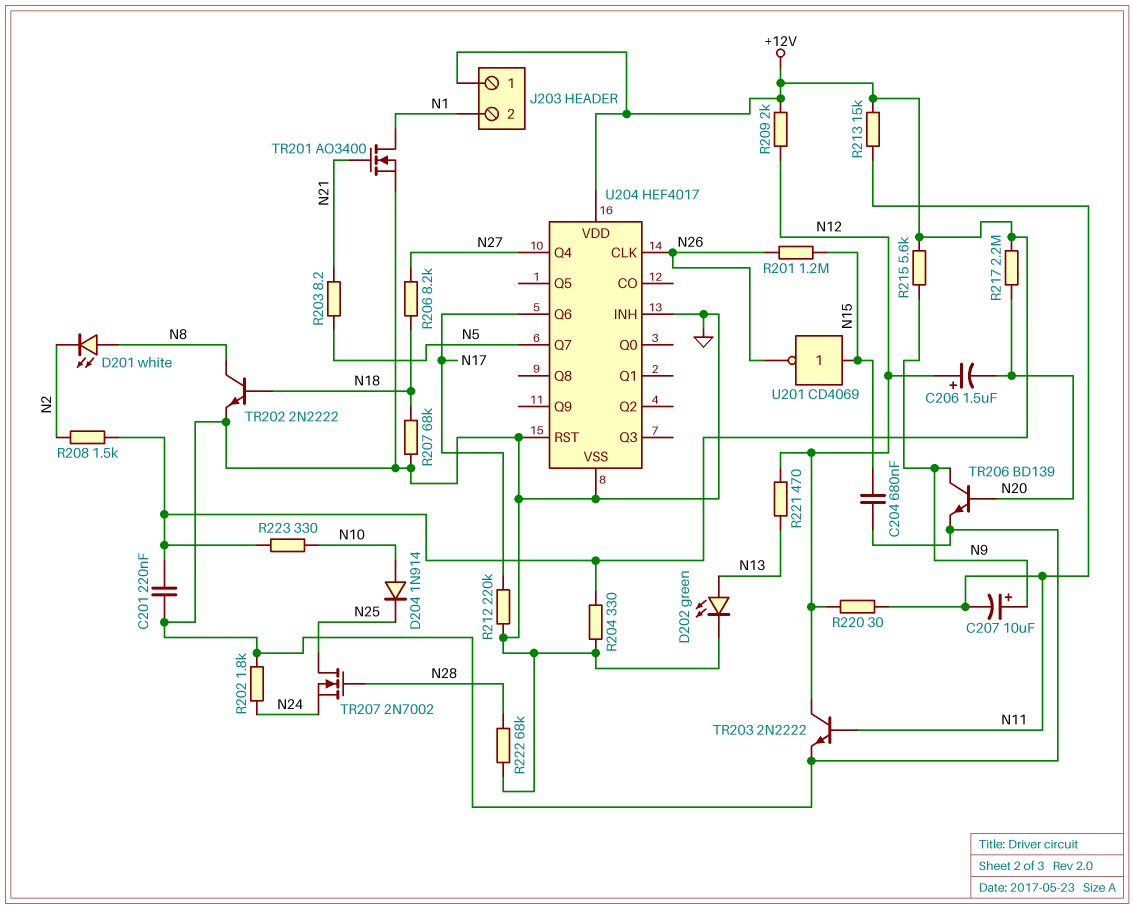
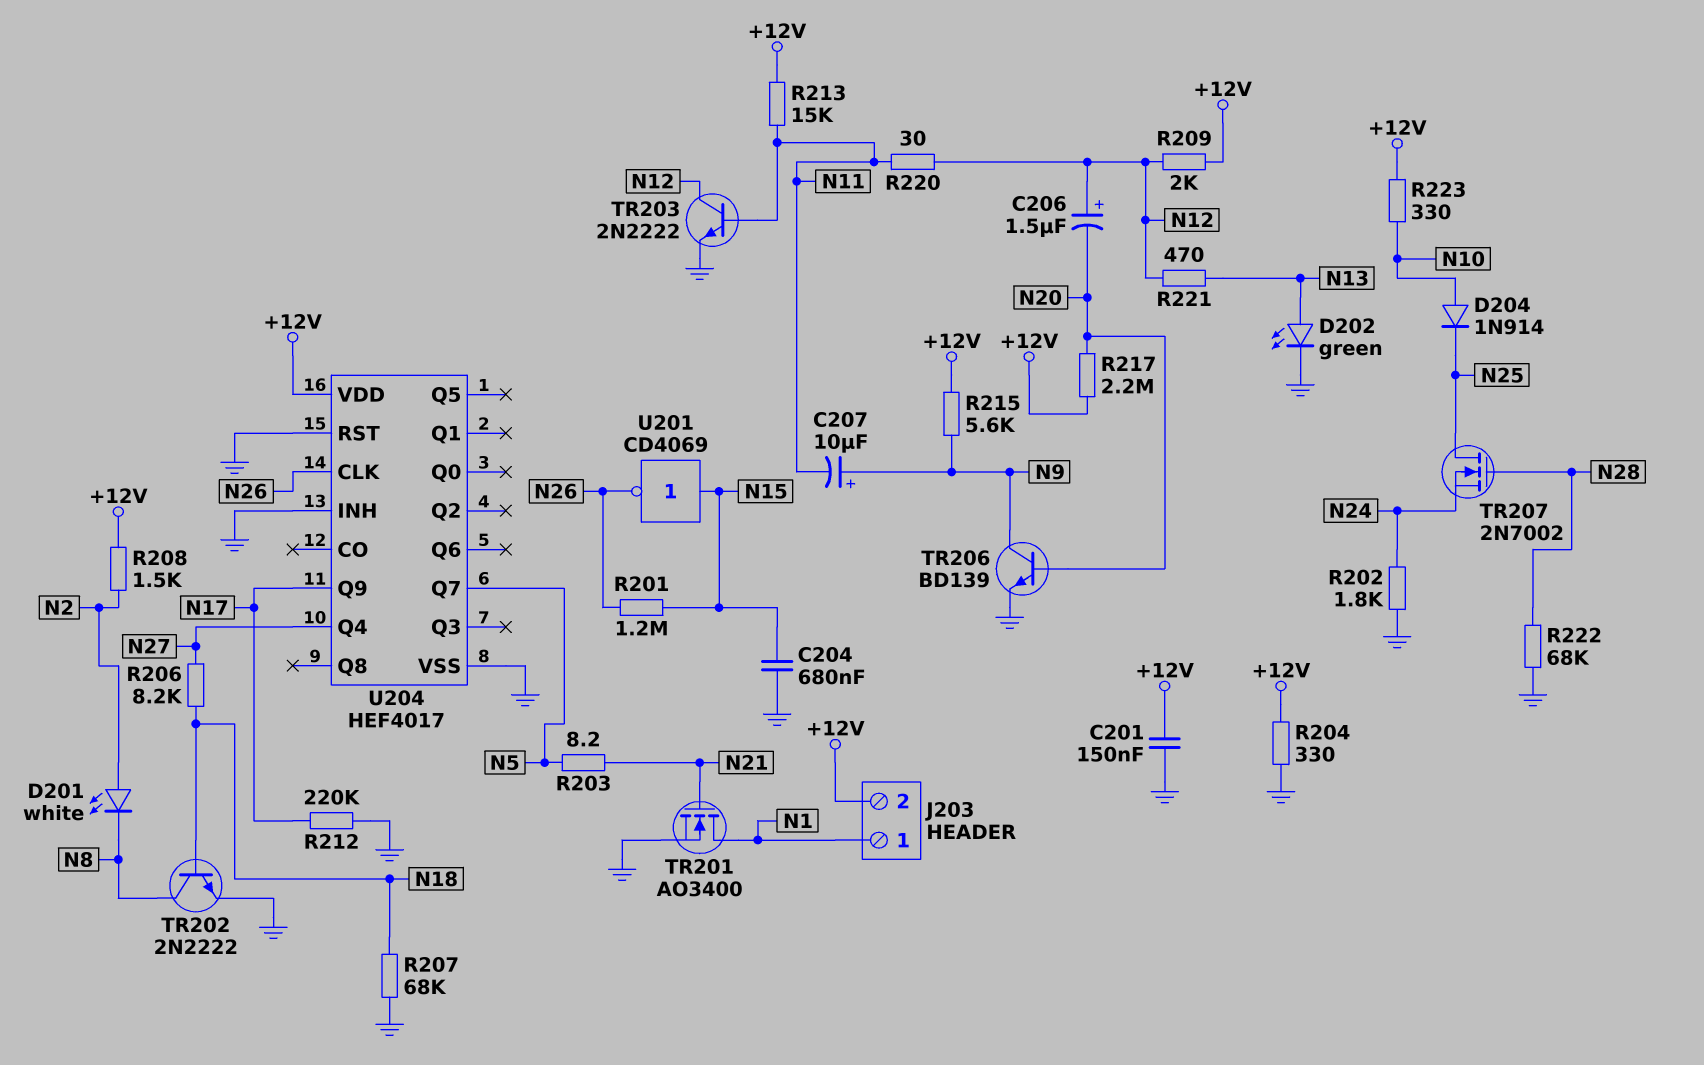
C201: 220nF (+12V, GND) -> 150nF (+12V, GND)
D201: LED white (A N8, K N2) -> LED white (A N2, K N8)
J203 pin 1: +12V -> N1
J203 pin 2: N1 -> +12V
U204 pin Q6: N17 -> none
U204 pin Q9: none -> N17

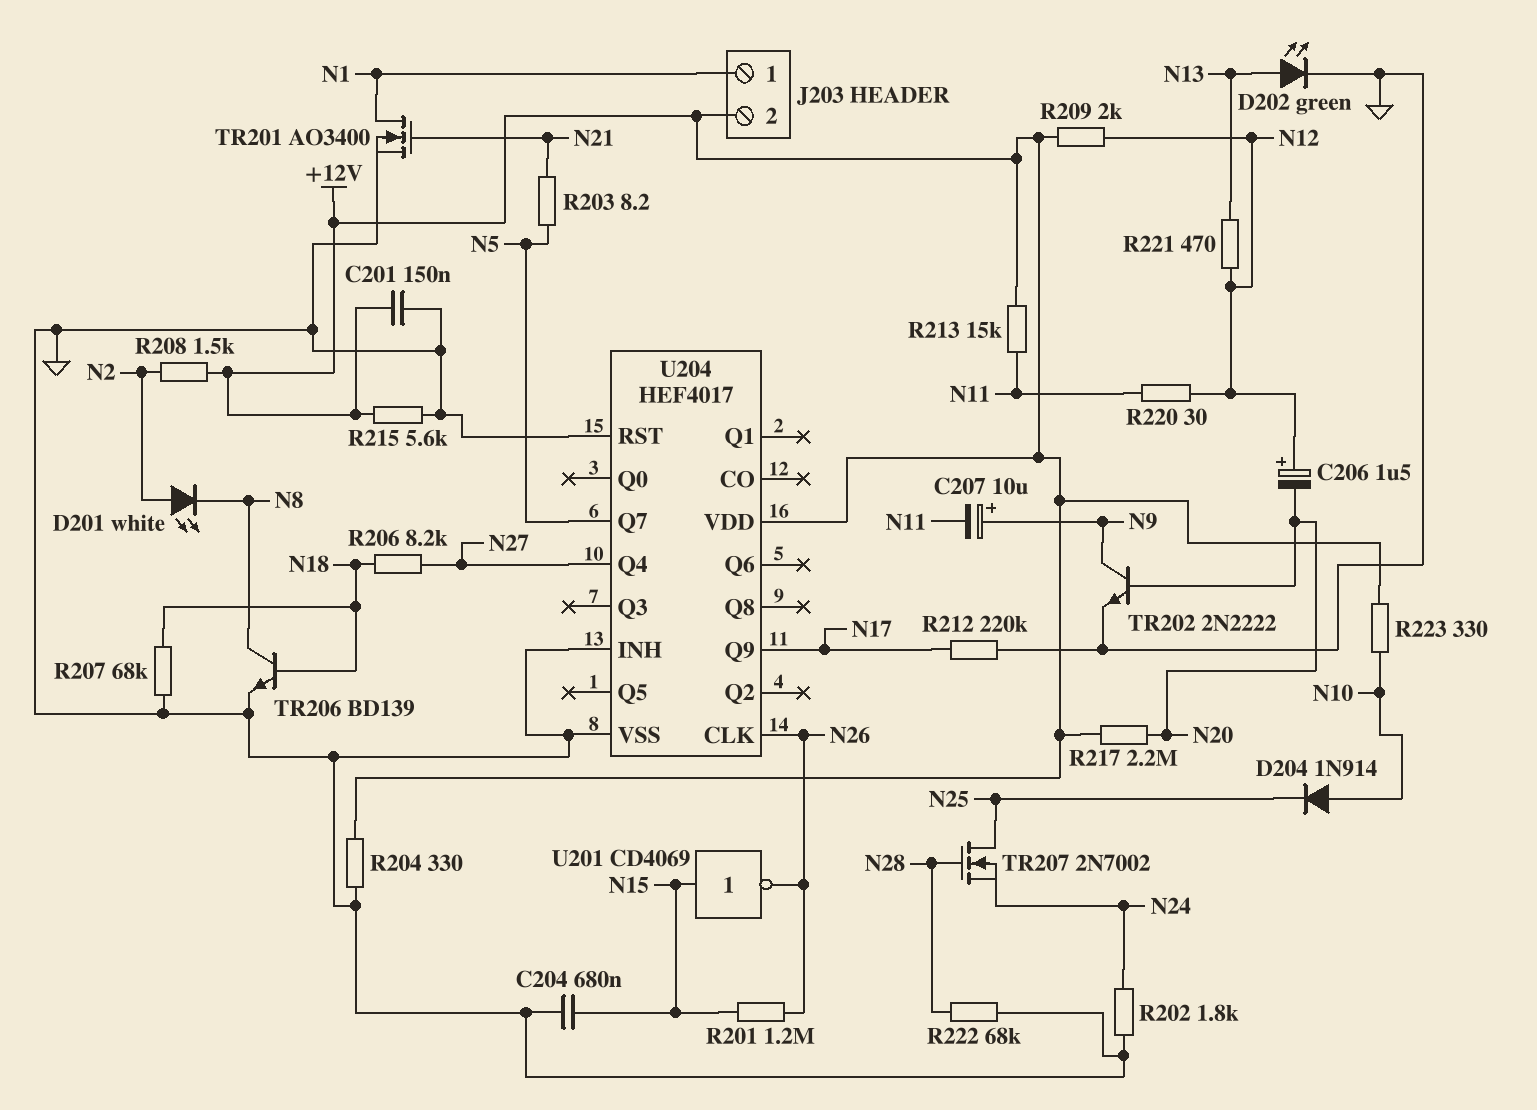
R215: 5.6k (+12V, N9) -> 5.6k (+12V, GND)
TR202: NPN 2N2222 (B N18, C N8, E GND) -> NPN 2N2222 (B N20, C N9, E GND)
TR203: NPN 2N2222 (B N11, C N12, E GND) -> none
TR206: NPN BD139 (B N20, C N9, E GND) -> NPN BD139 (B N18, C N8, E GND)

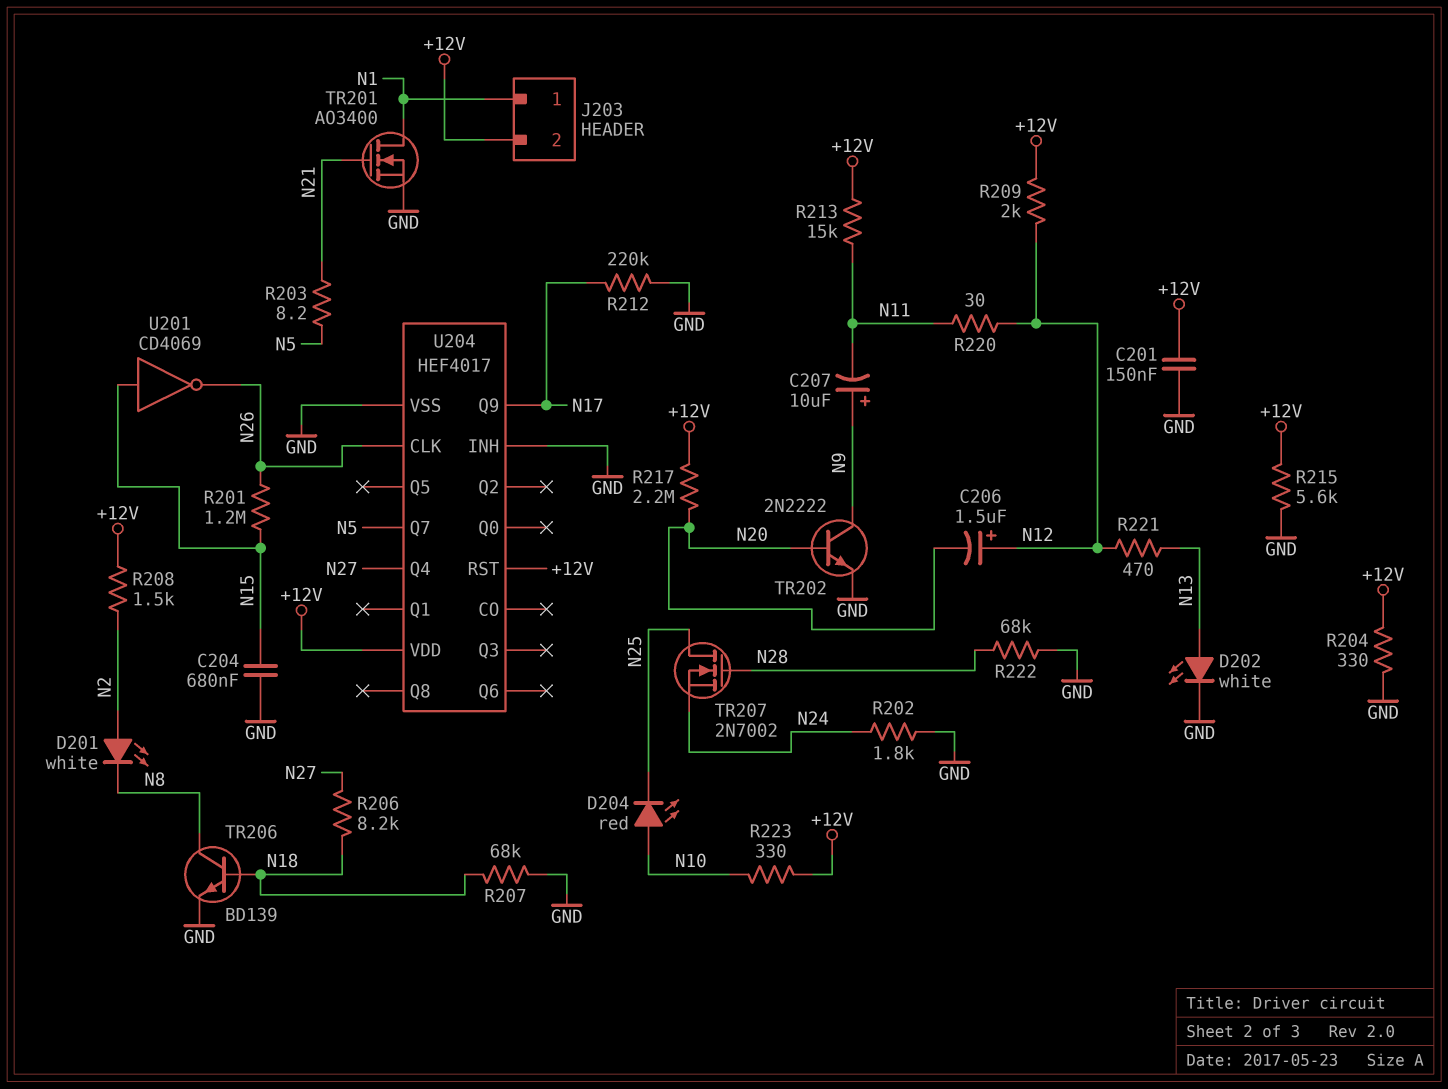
D202: LED green (A N13, K GND) -> LED white (A N13, K GND)
D204: diode 1N914 (A N10, K N25) -> LED red (A N10, K N25)
U204 pin RST: GND -> +12V

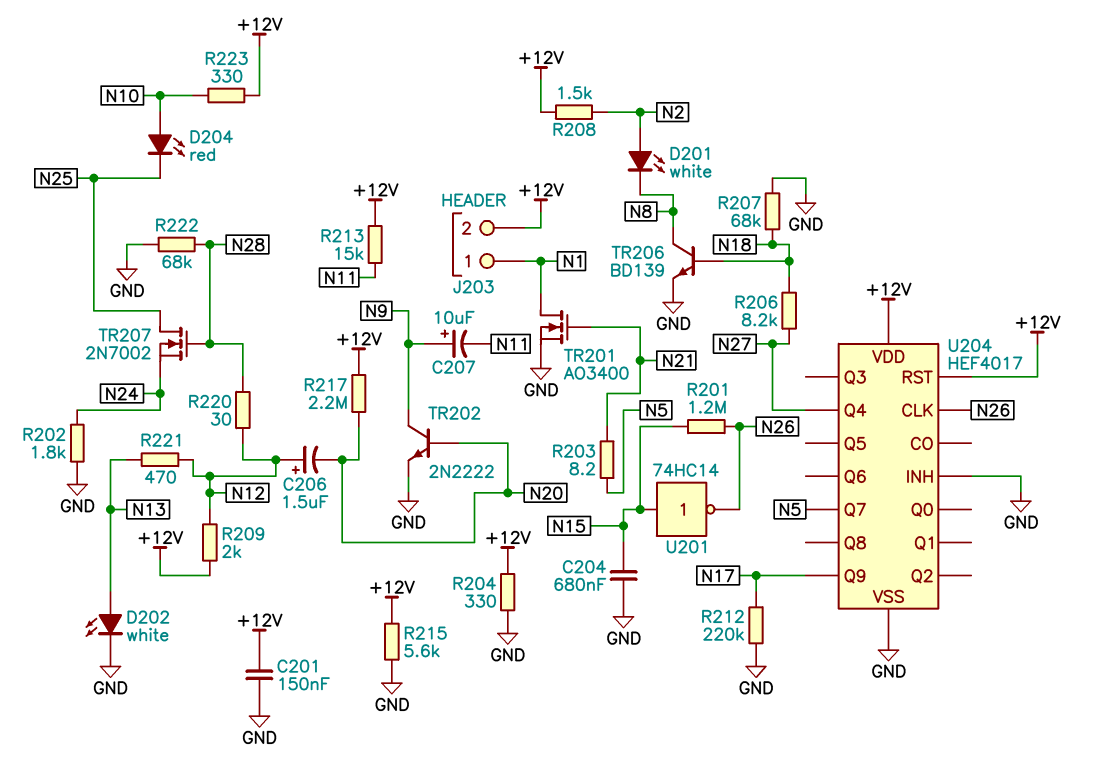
R220: 30 (N11, N12) -> 30 (N12, N28)
U201: NOT CD4069 (in N15, out N26) -> NOT 74HC14 (in N15, out N26)

